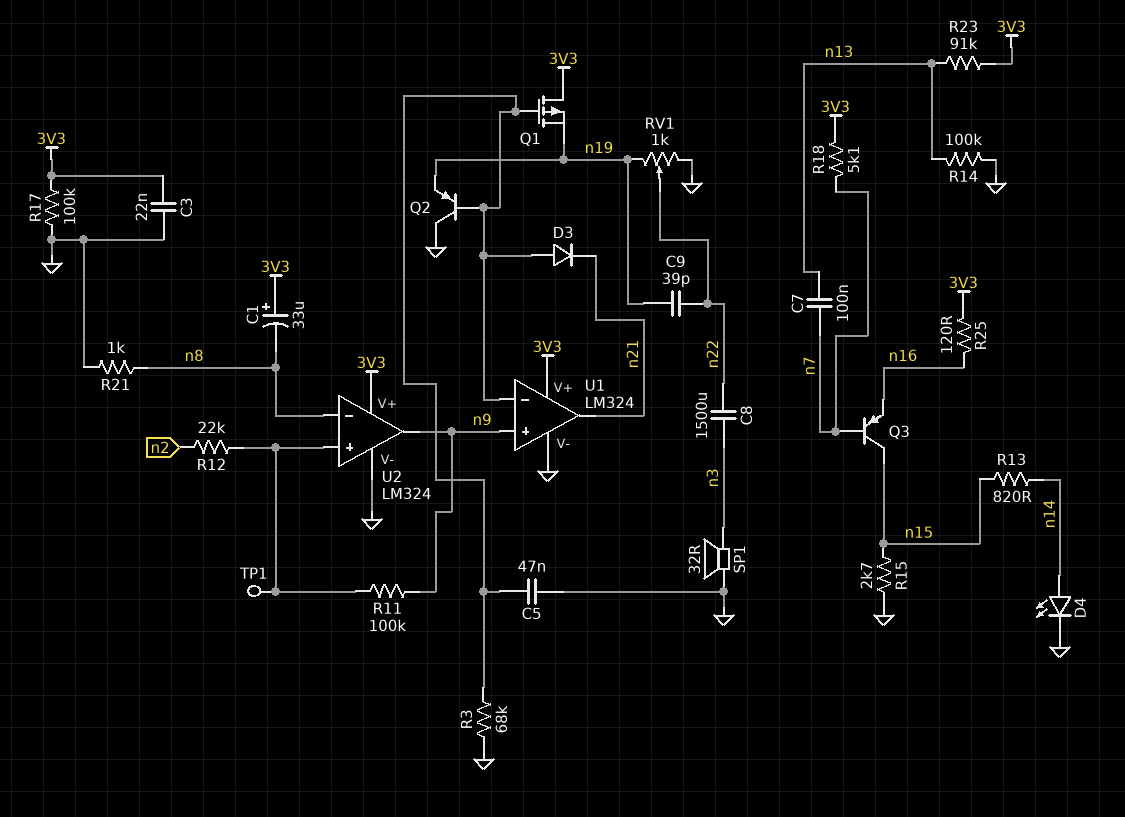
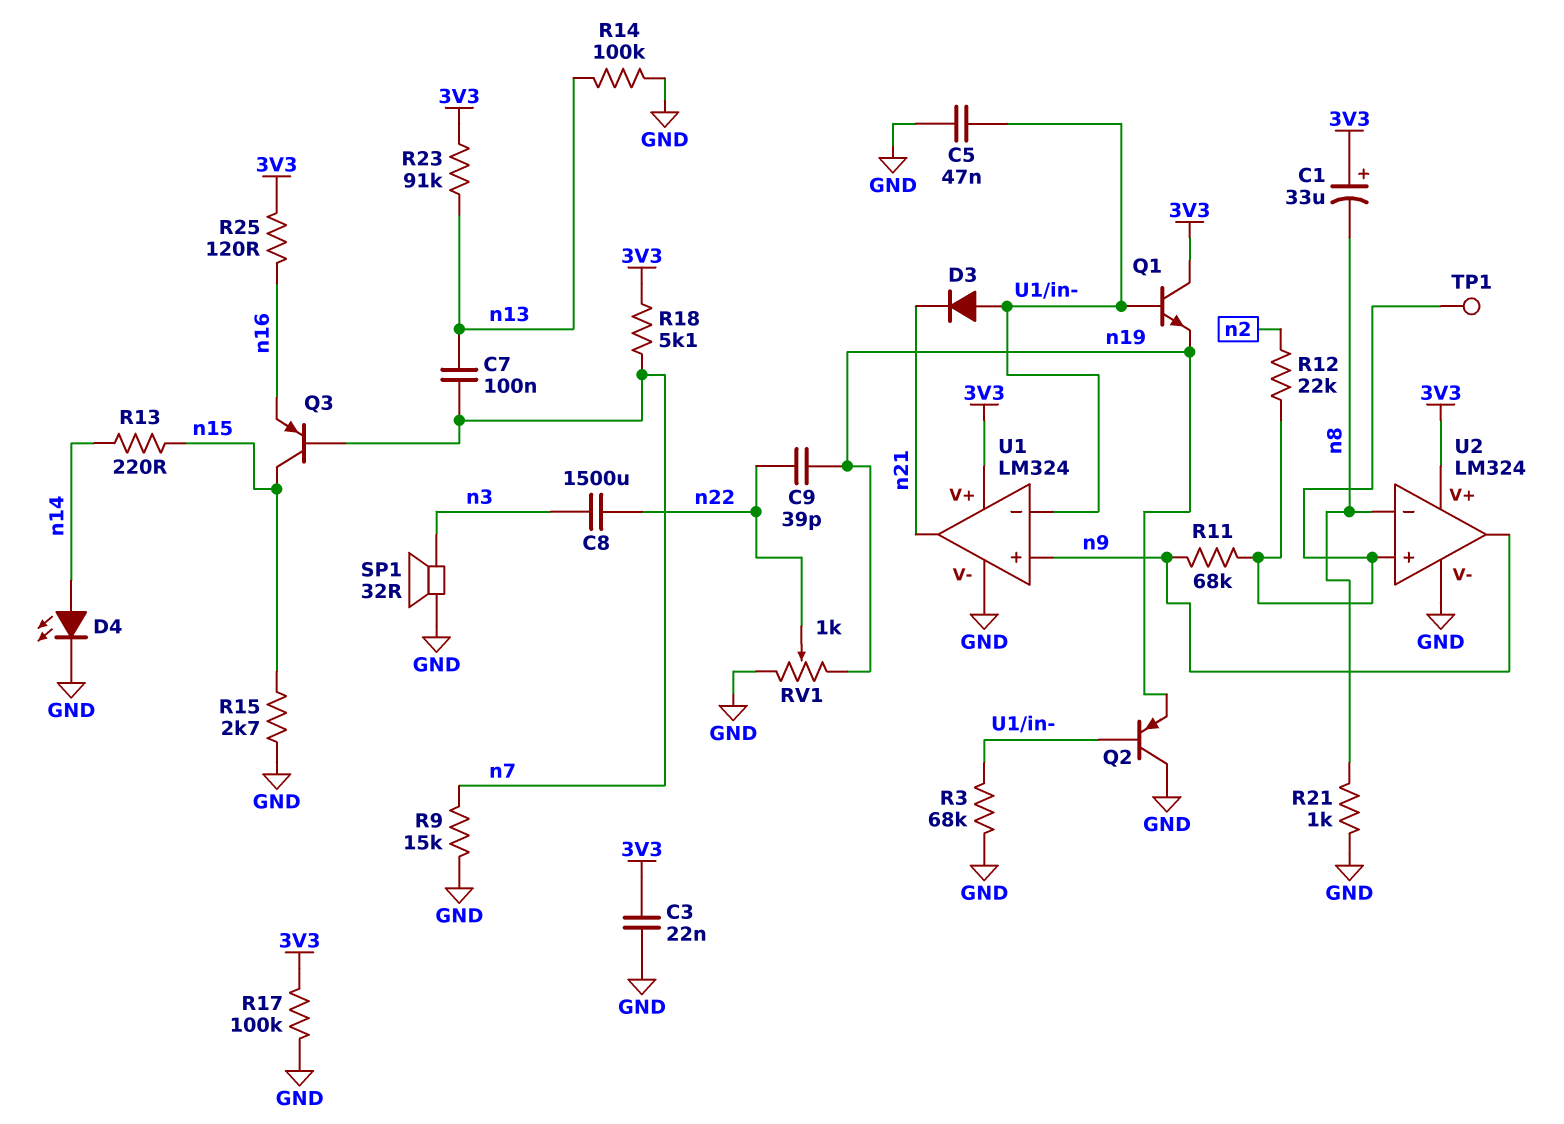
Q1: PMOS (G U1/in-, D 3V3, S n19) -> NPN (B U1/in-, C 3V3, E n19)
R9: none -> 15k (GND, n7)
R11: 100k (U2/in+, n9) -> 68k (U2/in+, n9)
R13: 820 (n14, n15) -> 220 (n14, n15)

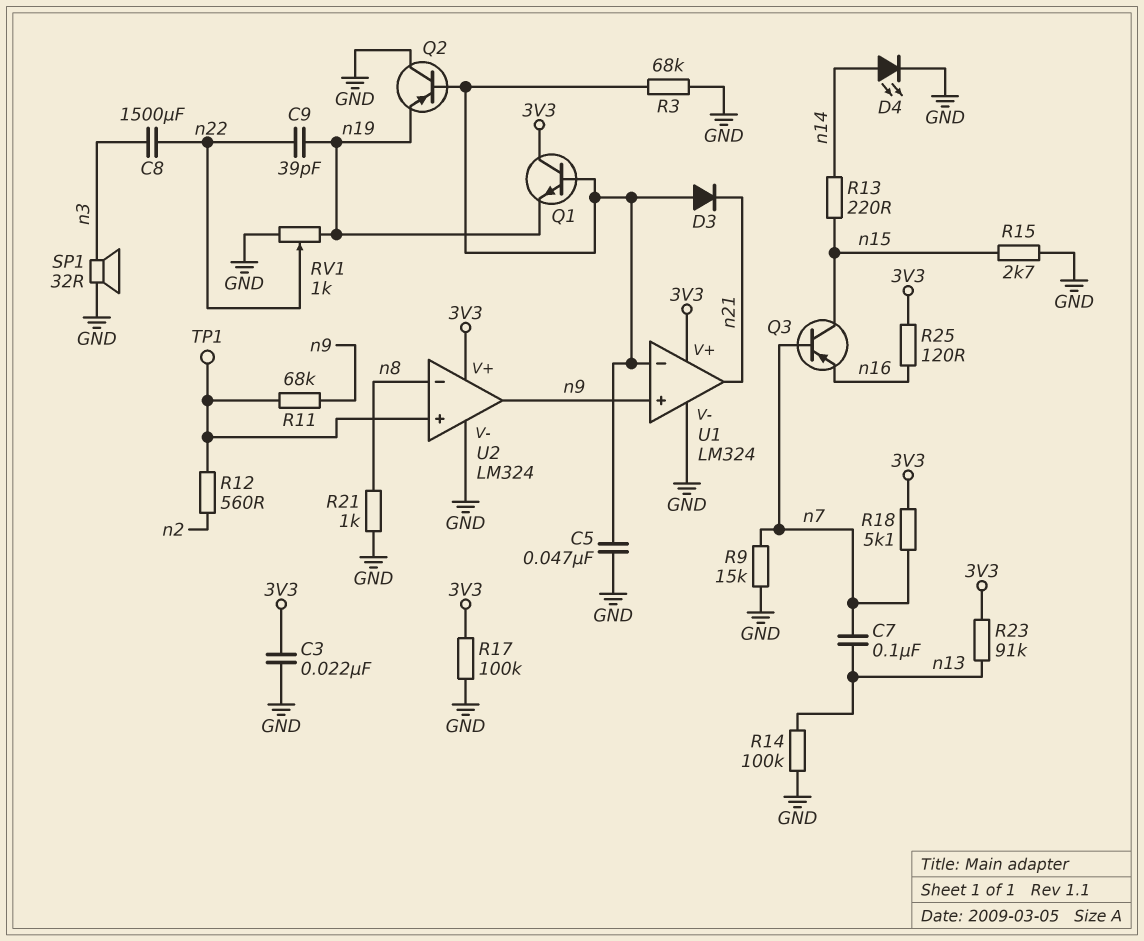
C1: 33uF (plus 3V3, minus n8) -> none
R12: 22k (U2/in+, n2) -> 560 (U2/in+, n2)

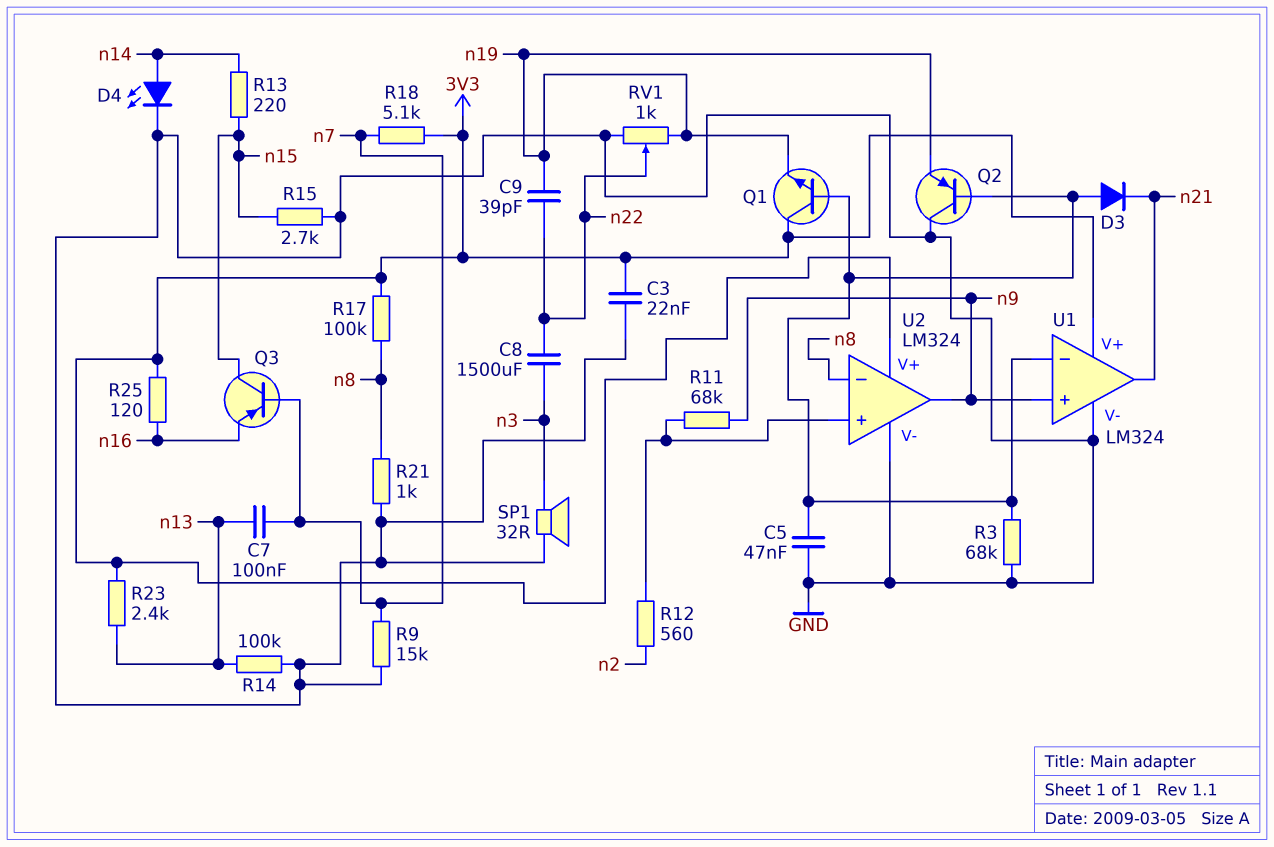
R17: 100k (3V3, GND) -> 100k (3V3, n8)
R23: 91k (3V3, n13) -> 2.4k (3V3, n13)
TP1: test point (U2/in+) -> none

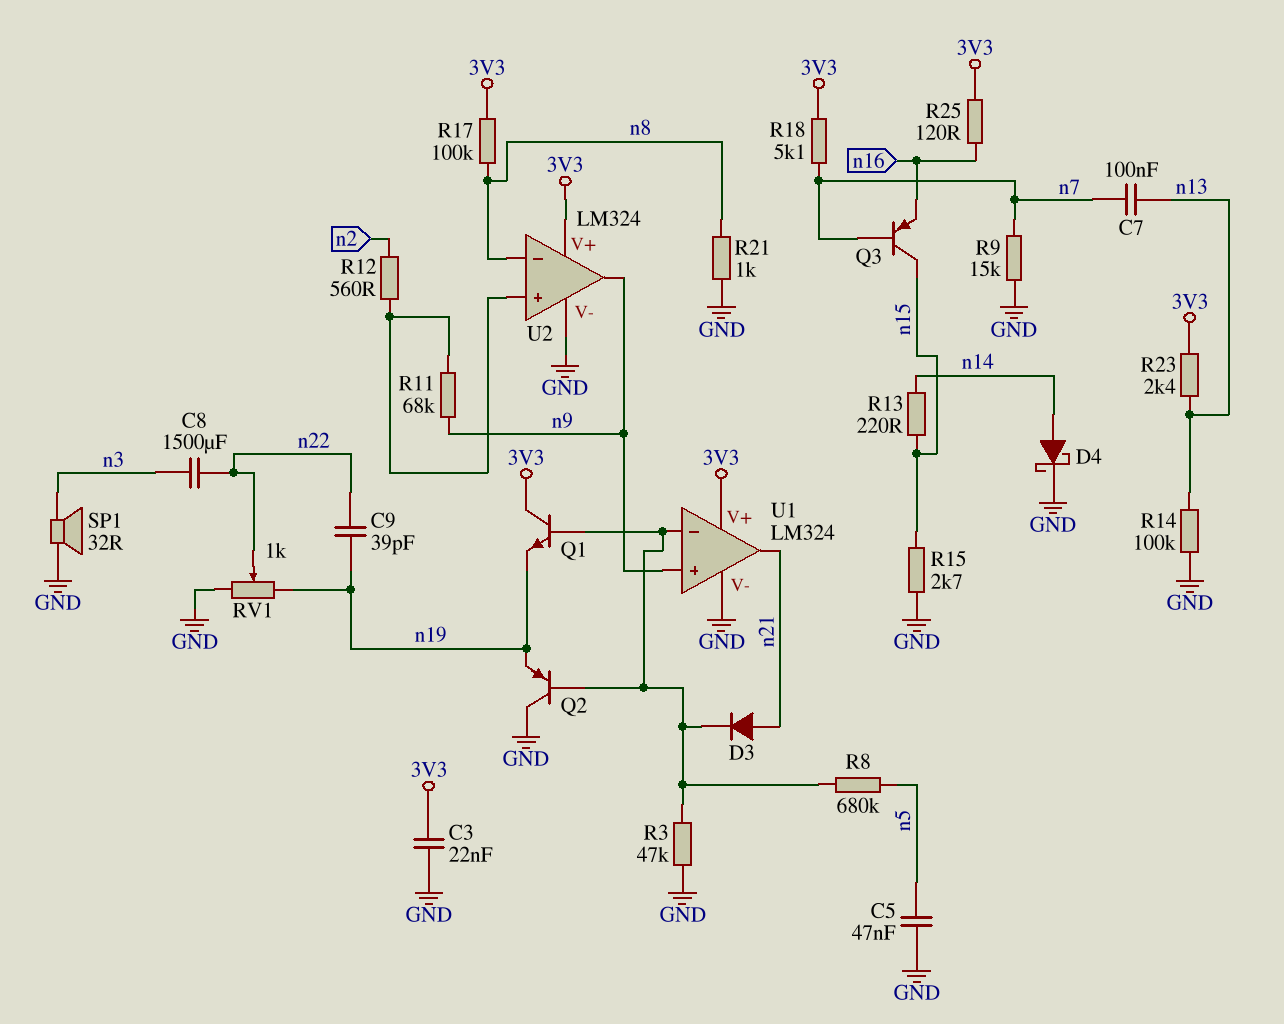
C5: 47nF (GND, U1/in-) -> 47nF (GND, n5)
D3: diode (A U1/in-, K n21) -> diode (A n21, K U1/in-)
D4: LED (A n14, K GND) -> schottky (A n14, K GND)
R3: 68k (GND, U1/in-) -> 47k (GND, U1/in-)
R8: none -> 680k (U1/in-, n5)

